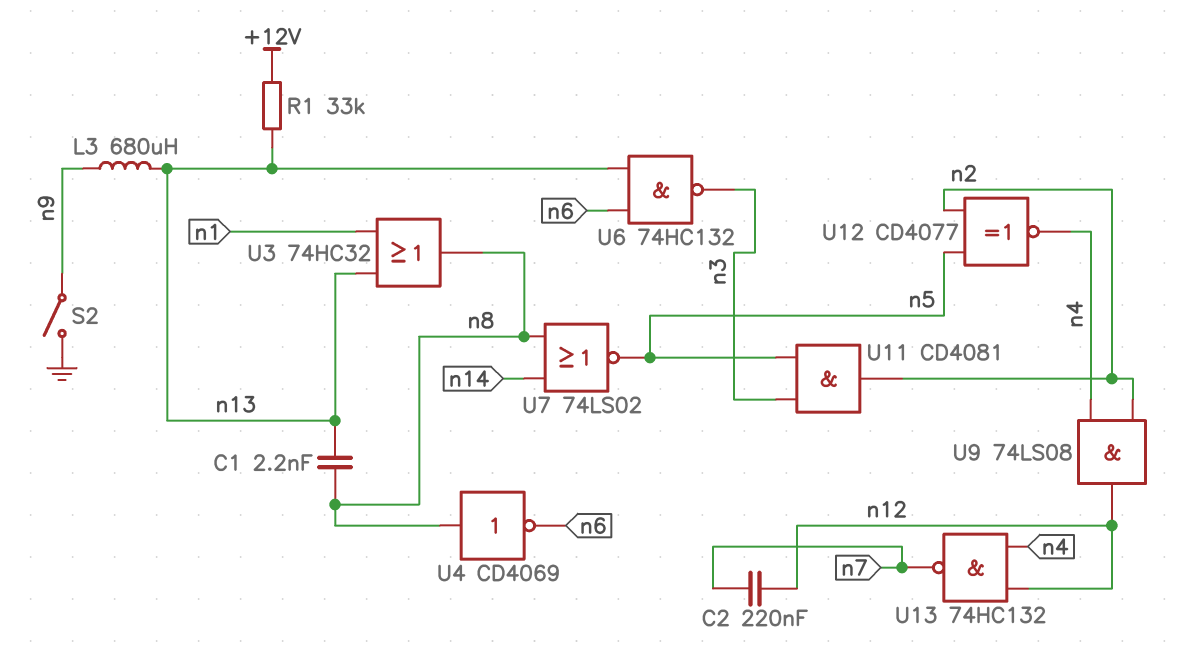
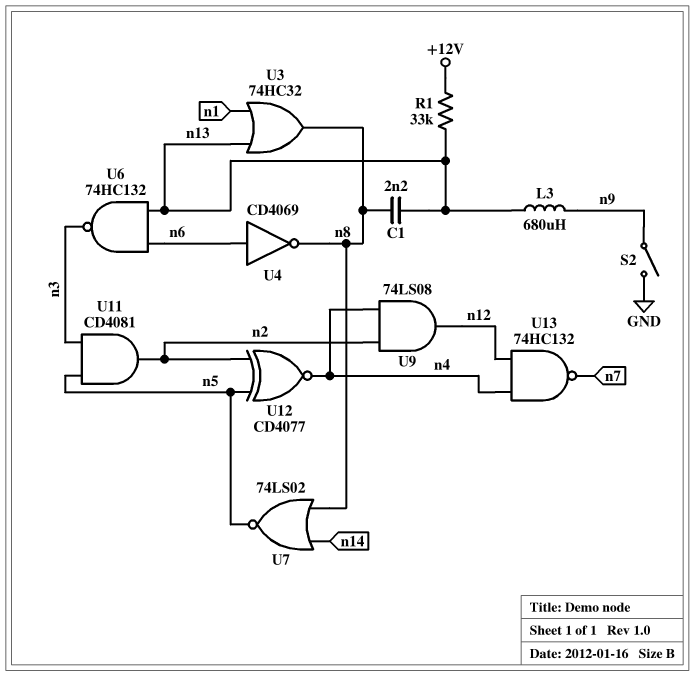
C2: 220nF (n7, n12) -> none
U4: NOT CD4069 (in n8, out n6) -> NOT CD4069 (in n6, out n8)

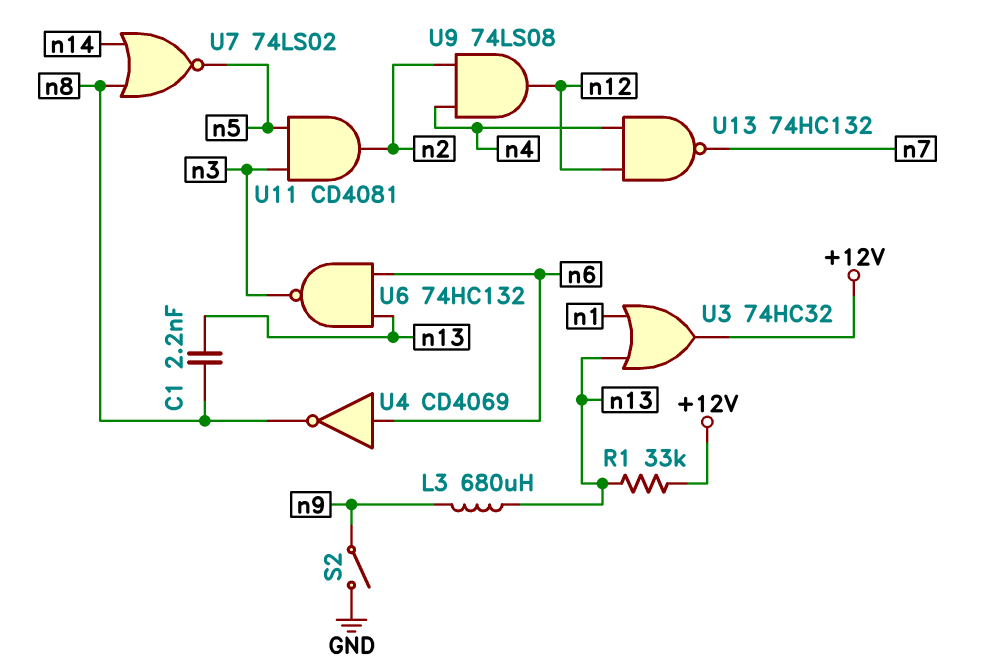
U3: OR 74HC32 (in n1, in n13, out n8) -> OR 74HC32 (in n1, in n13, out +12V)
U12: XNOR CD4077 (in n2, in n5, out n4) -> none

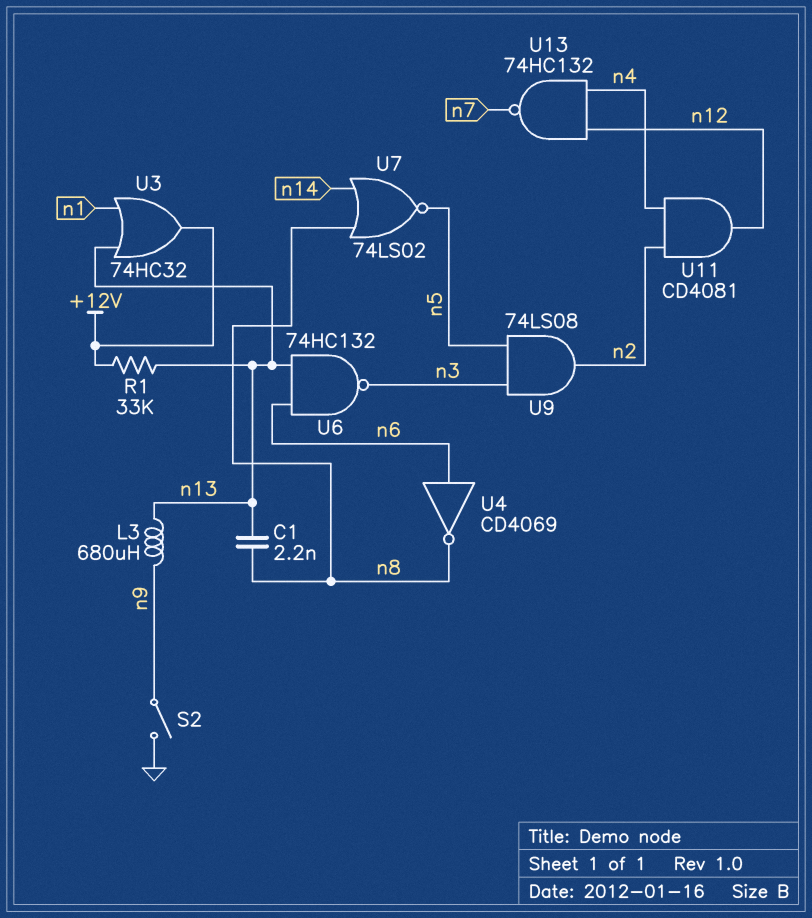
U9: AND 74LS08 (in n2, in n4, out n12) -> AND 74LS08 (in n3, in n5, out n2)
U11: AND CD4081 (in n3, in n5, out n2) -> AND CD4081 (in n2, in n4, out n12)

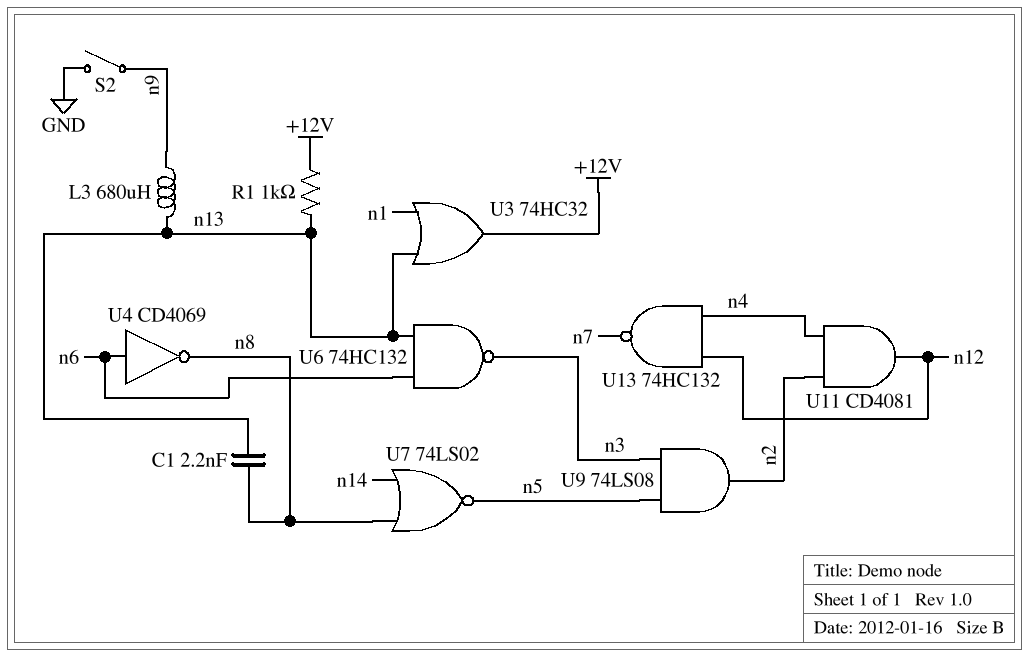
R1: 33k (+12V, n13) -> 1k (+12V, n13)

